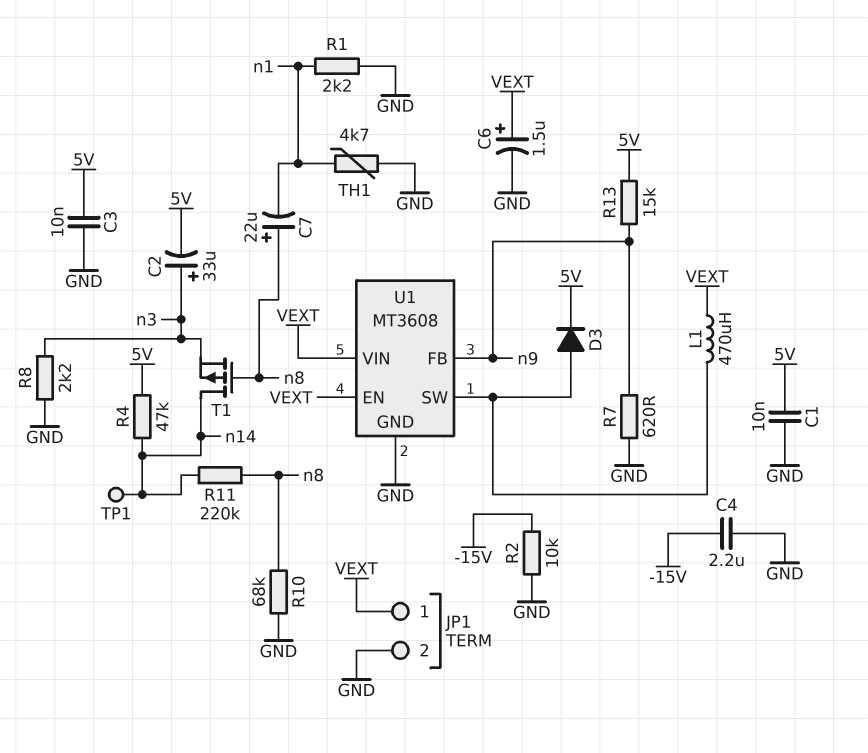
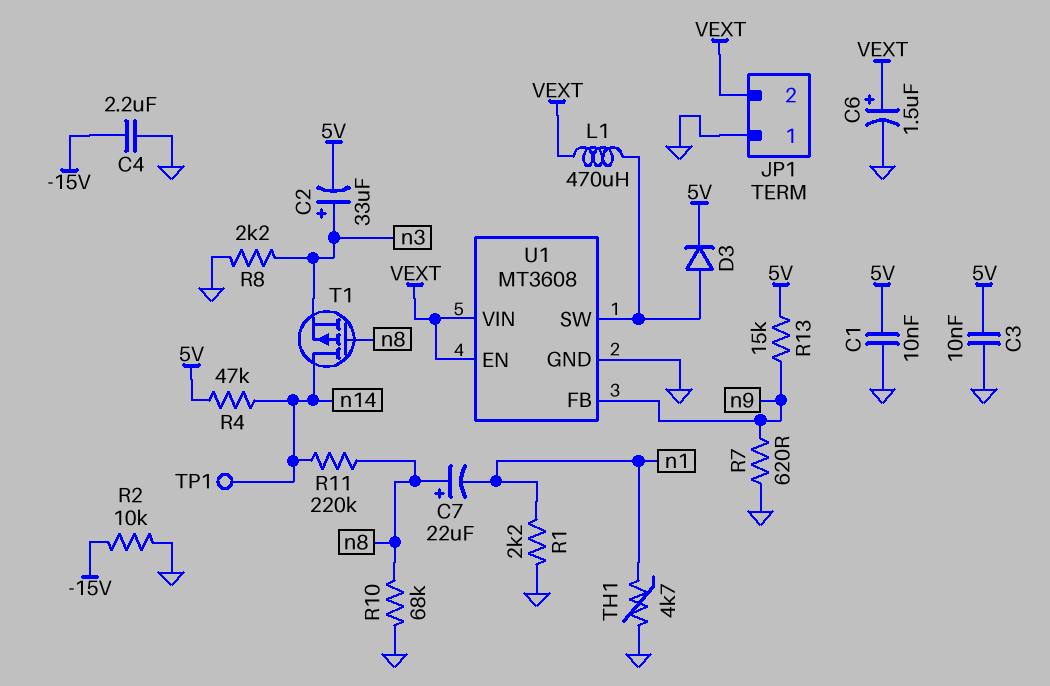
JP1 pin 1: VEXT -> GND
JP1 pin 2: GND -> VEXT

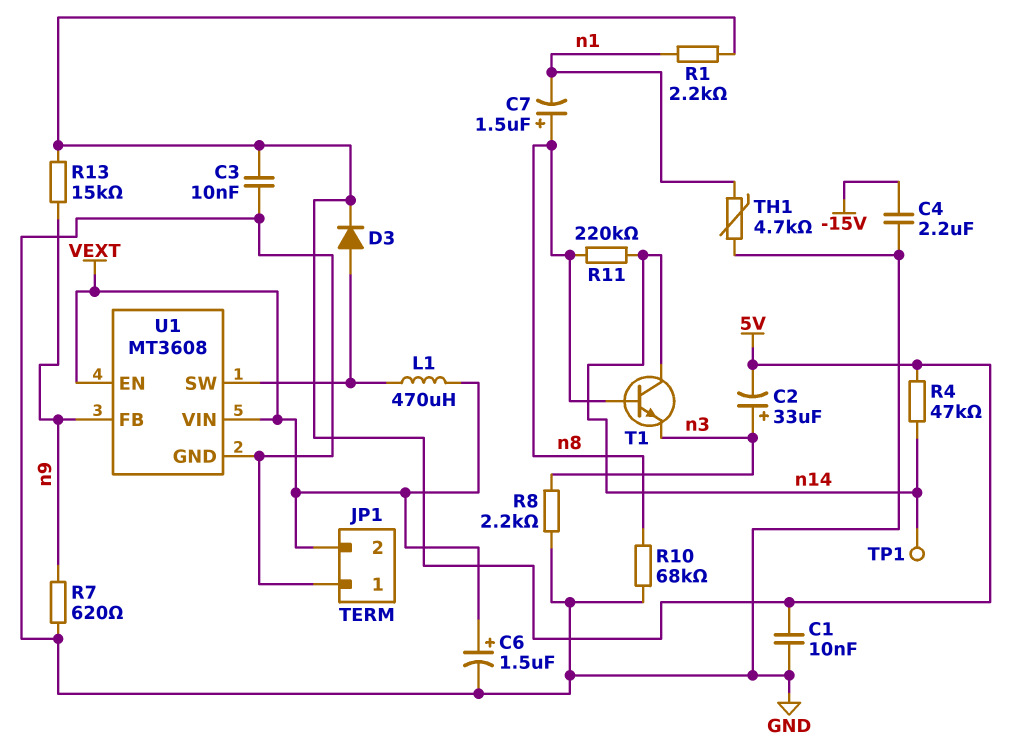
C7: 22uF (plus n8, minus n1) -> 1.5uF (plus n8, minus n1)
R1: 2.2k (GND, n1) -> 2.2k (5V, n1)
R2: 10k (-15V, GND) -> none
T1: PMOS (G n8, D n14, S n3) -> NPN (B n8, C n14, E n3)

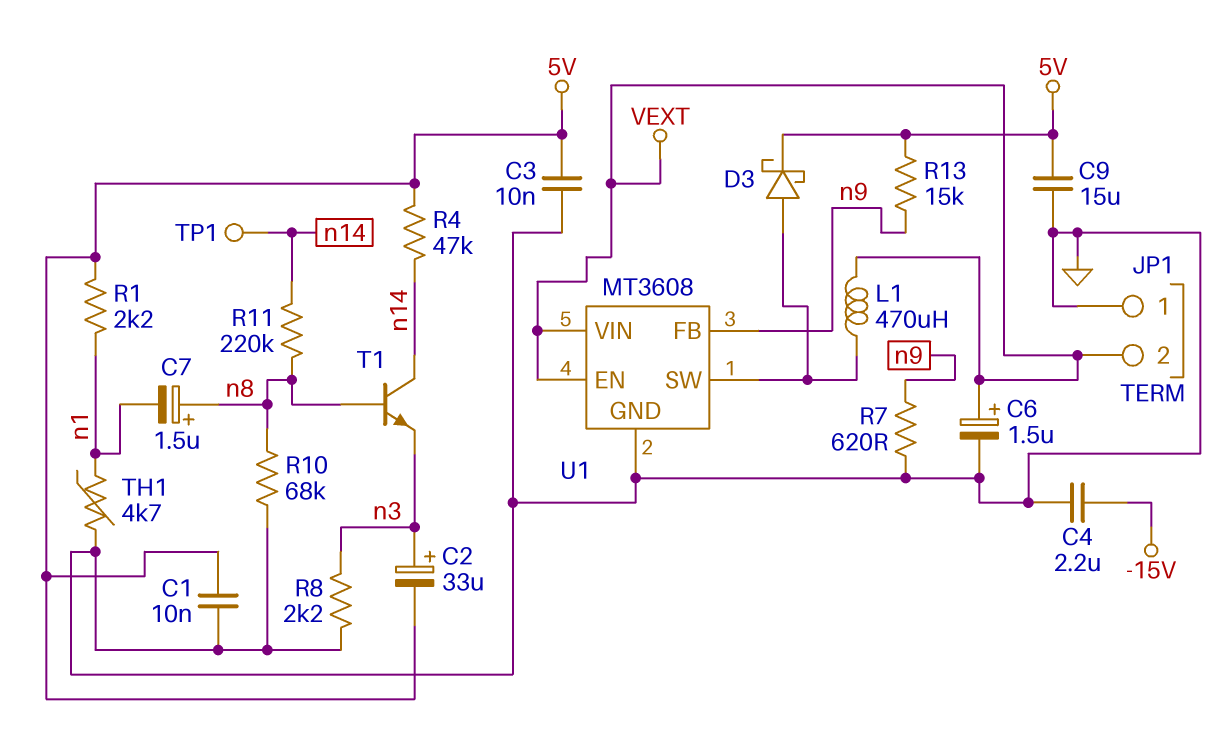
C9: none -> 15uF (5V, GND)
D3: diode (A U1/SW, K 5V) -> schottky (A U1/SW, K 5V)

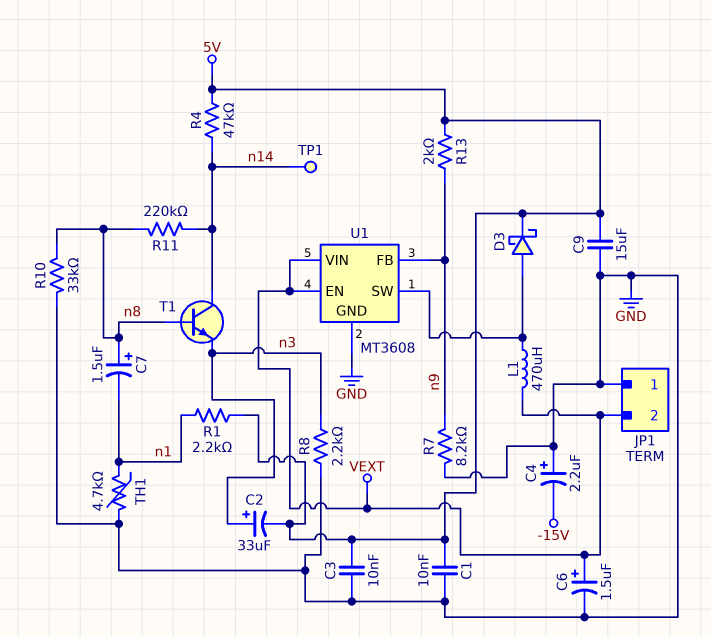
C4: 2.2uF (-15V, GND) -> 2.2uF (plus GND, minus -15V)
R7: 620 (GND, n9) -> 8.2k (GND, n9)
R10: 68k (GND, n8) -> 33k (GND, n8)
R13: 15k (5V, n9) -> 2k (5V, n9)

